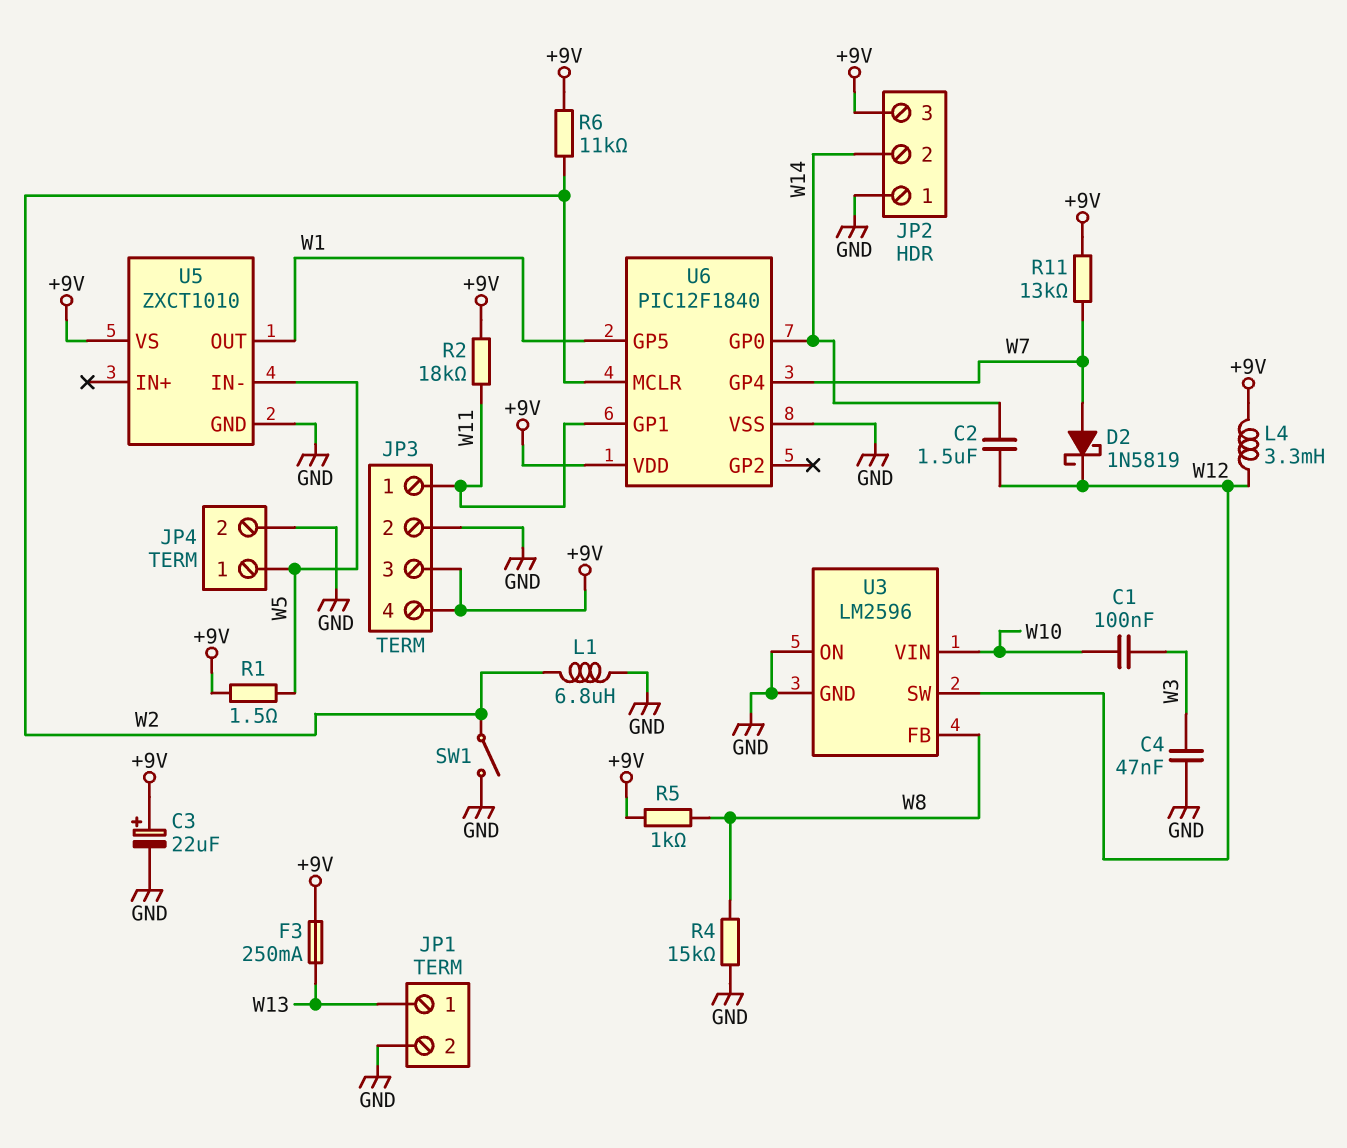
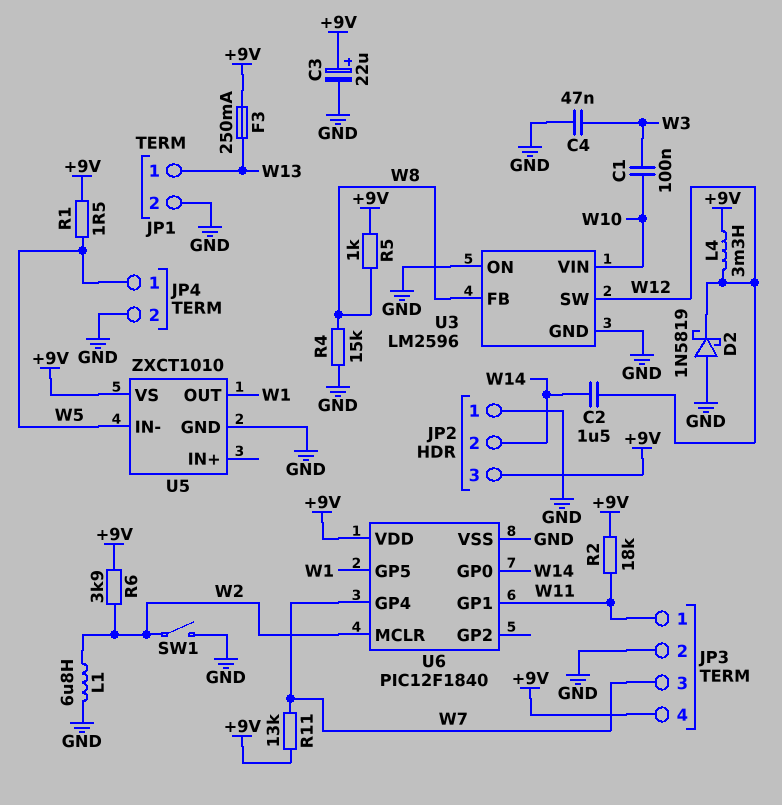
D2: schottky 1N5819 (A W7, K W12) -> schottky 1N5819 (A GND, K W12)
JP3 pin 3: +9V -> W7
R6: 11k (+9V, W2) -> 3.9k (+9V, W2)

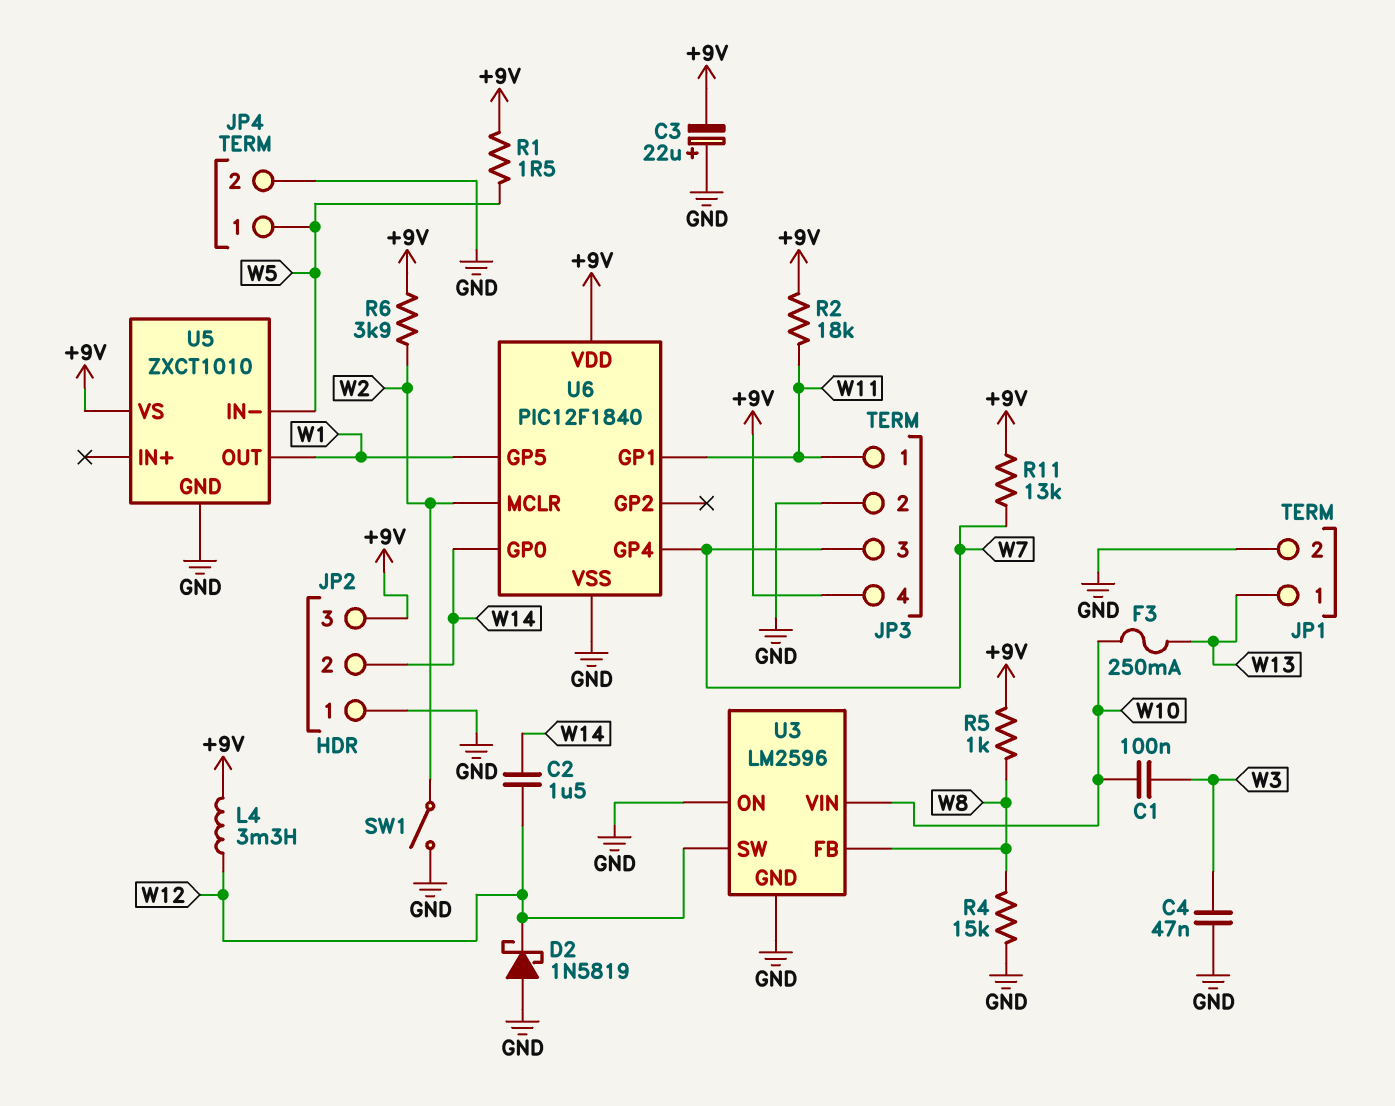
C3: 22uF (plus +9V, minus GND) -> 22uF (plus GND, minus +9V)
F3: 250mA (+9V, W13) -> 250mA (W10, W13)
L1: 6.8uH (GND, W2) -> none

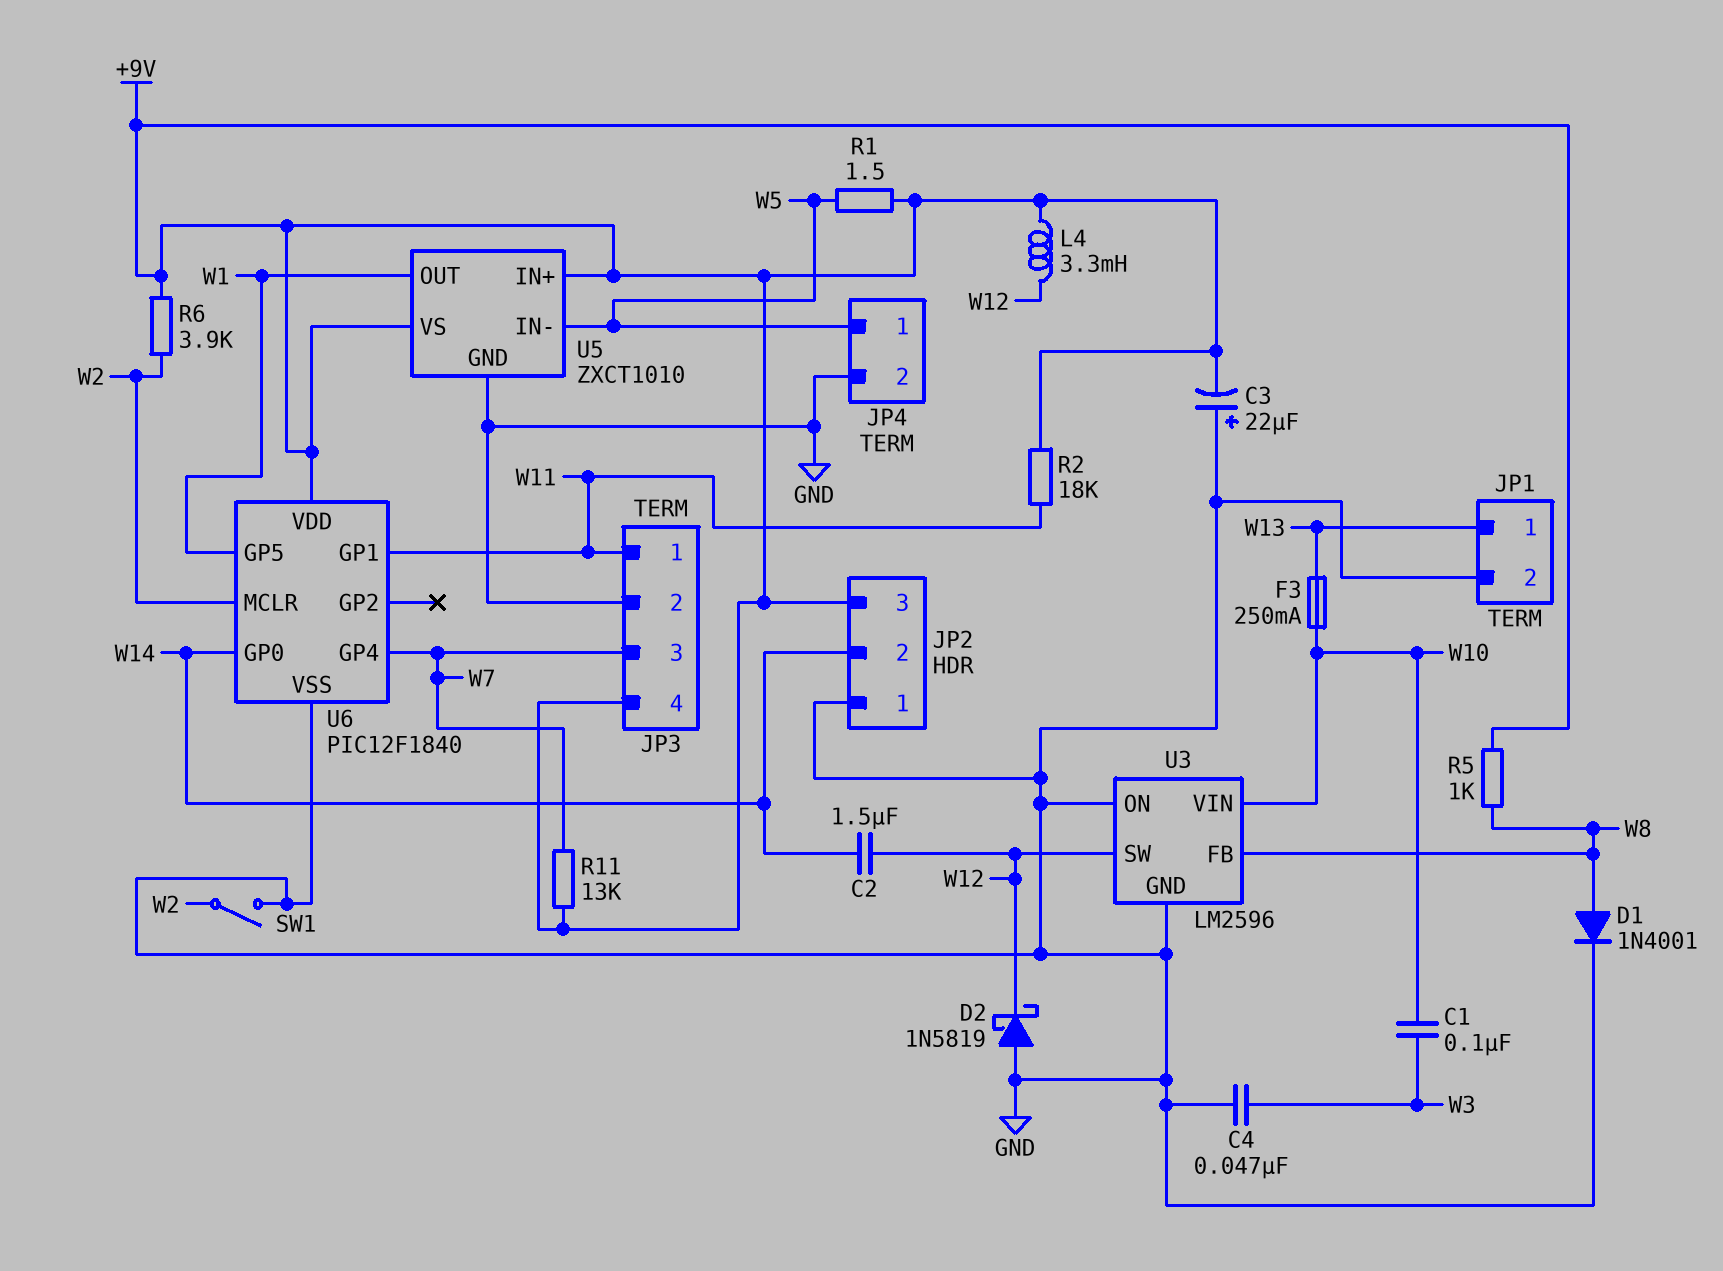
D1: none -> diode 1N4001 (A W8, K GND)
R4: 15k (GND, W8) -> none
U5 pin IN+: none -> +9V

